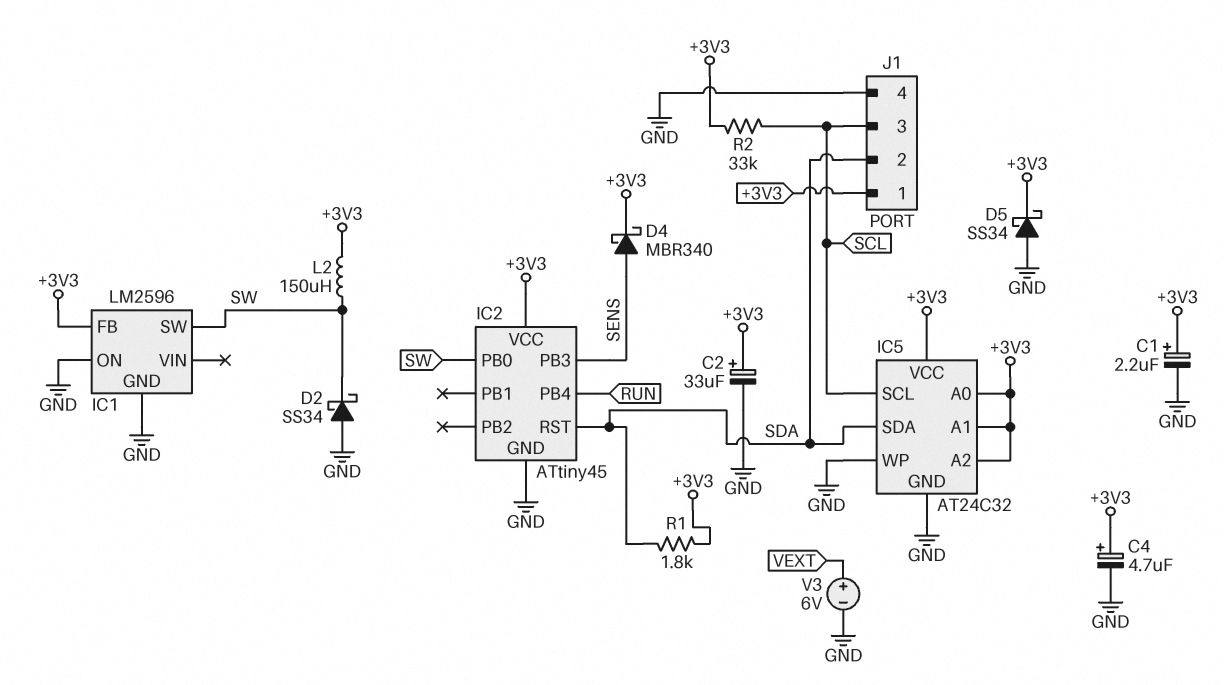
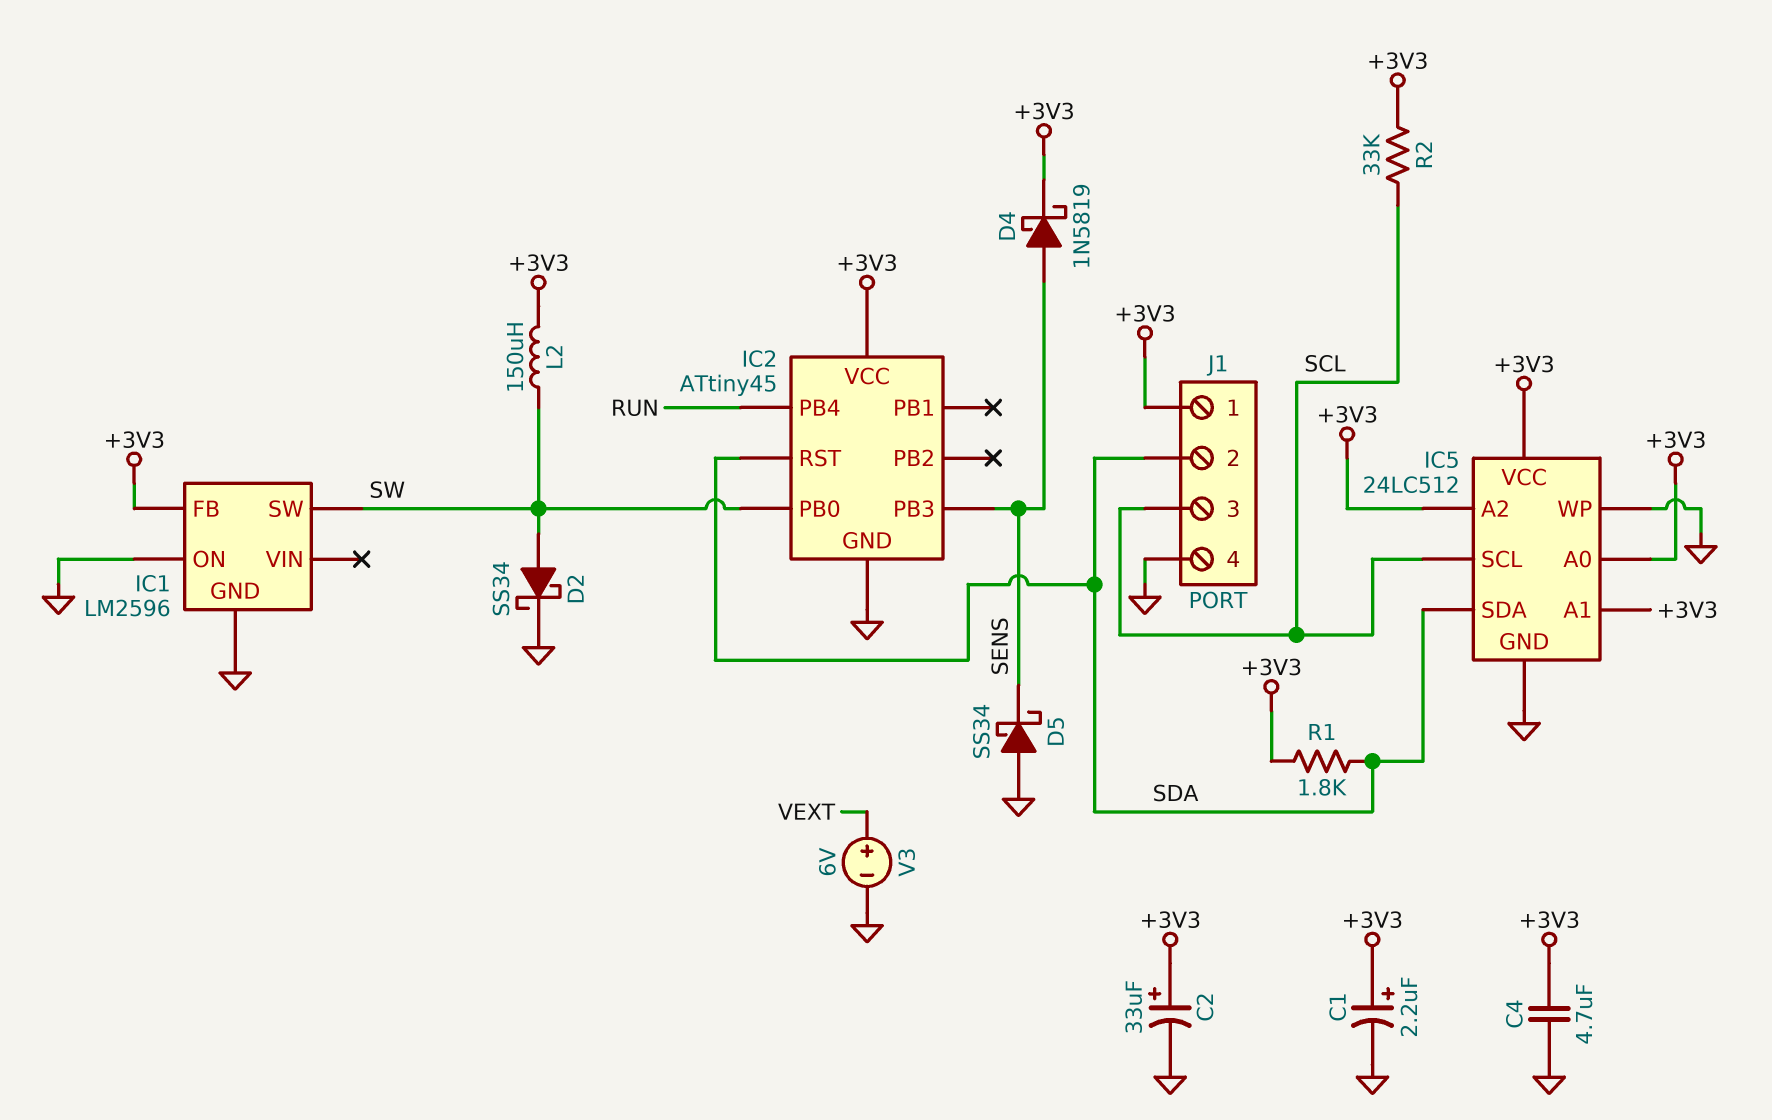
C4: 4.7uF (plus +3V3, minus GND) -> 4.7uF (+3V3, GND)
D2: schottky SS34 (A GND, K SW) -> schottky SS34 (A SW, K GND)
D4: schottky MBR340 (A SENS, K +3V3) -> schottky 1N5819 (A SENS, K +3V3)
D5: schottky SS34 (A GND, K +3V3) -> schottky SS34 (A GND, K SENS)
IC5: AT24C32 -> 24LC512

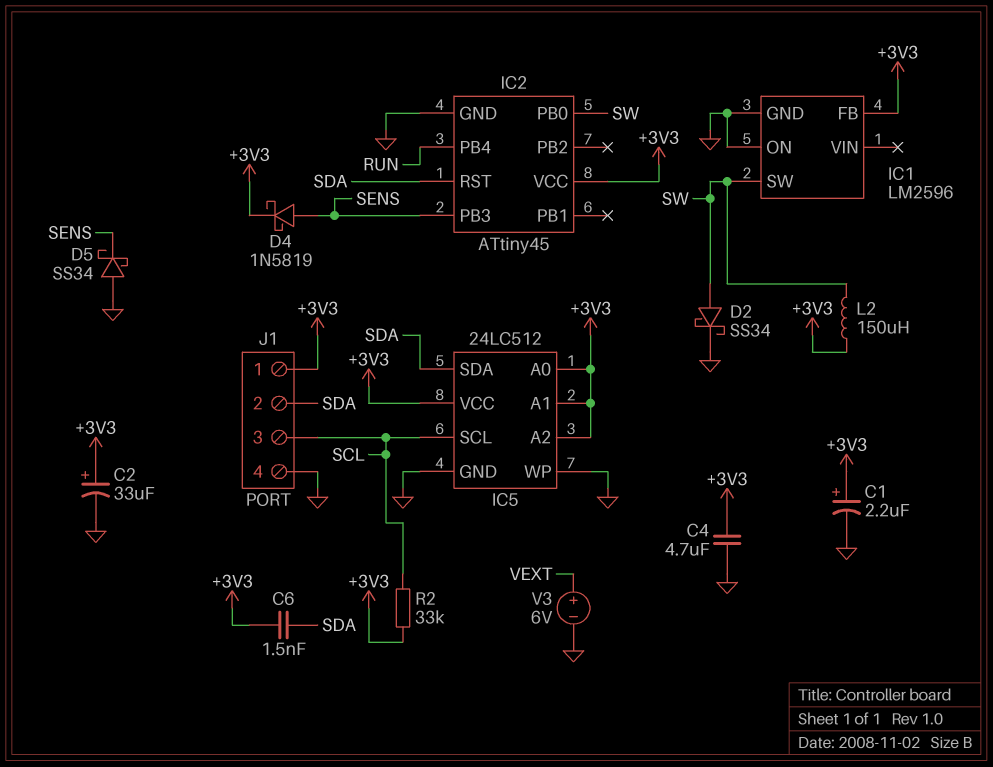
C6: none -> 1.5nF (+3V3, SDA)
R1: 1.8k (+3V3, SDA) -> none

